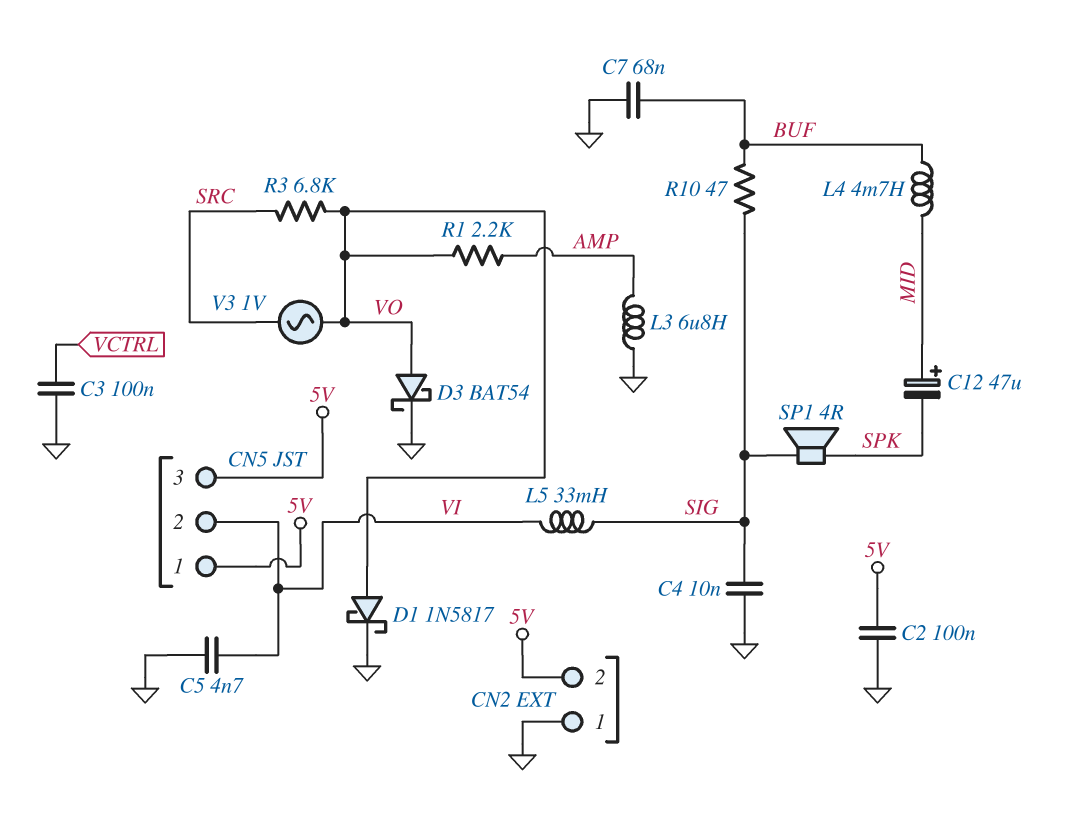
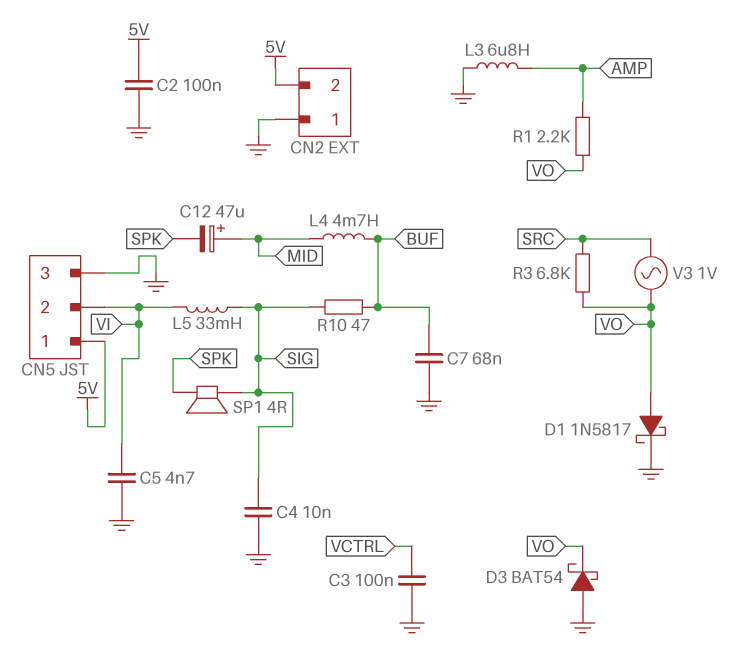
CN5 pin 3: 5V -> GND
D3: schottky BAT54 (A VO, K GND) -> schottky BAT54 (A GND, K VO)

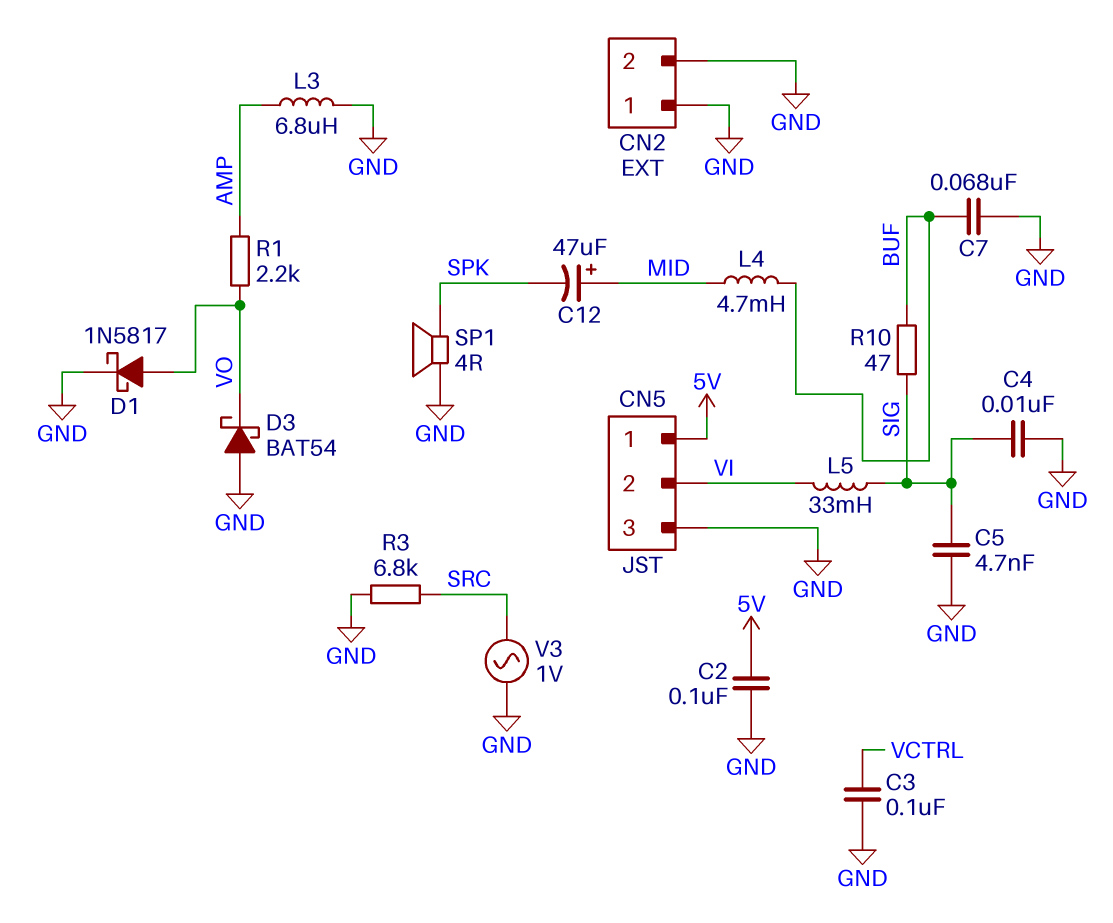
C5: 4.7nF (GND, VI) -> 4.7nF (GND, SIG)
CN2 pin 2: 5V -> GND
R3: 6.8k (SRC, VO) -> 6.8k (GND, SRC)
SP1: speaker 4R (SIG, SPK) -> speaker 4R (GND, SPK)
V3: AC 1V (SRC, VO) -> AC 1V (GND, SRC)

